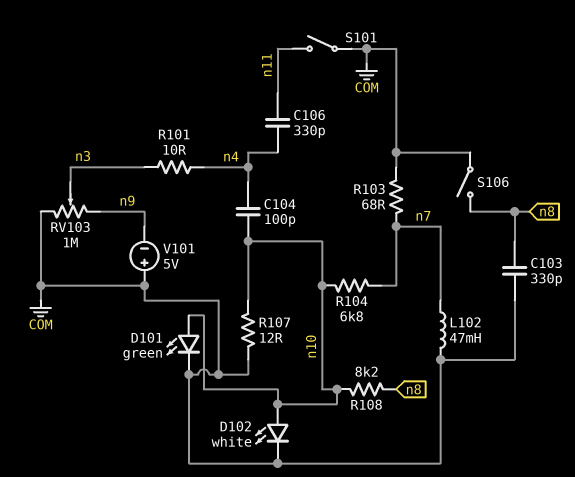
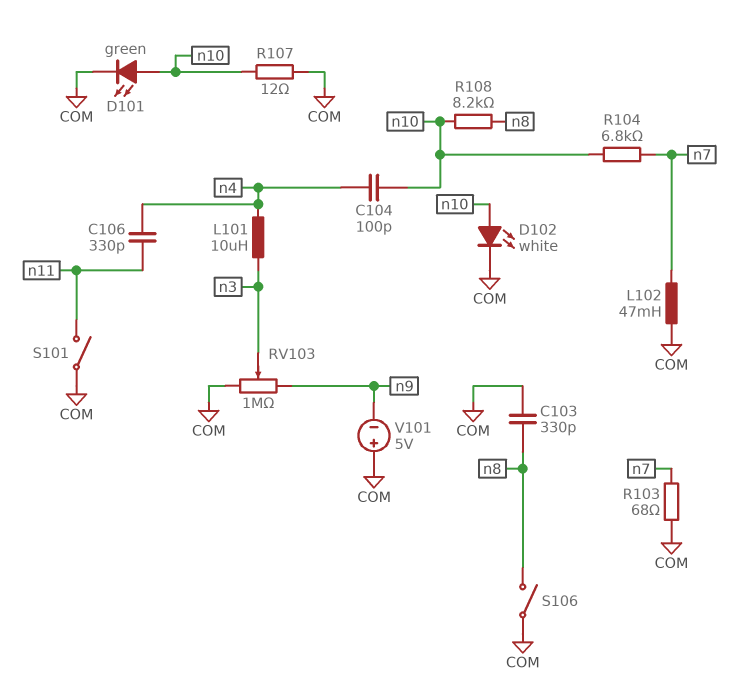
L101: none -> 10uH (n3, n4)
R101: 10 (n3, n4) -> none

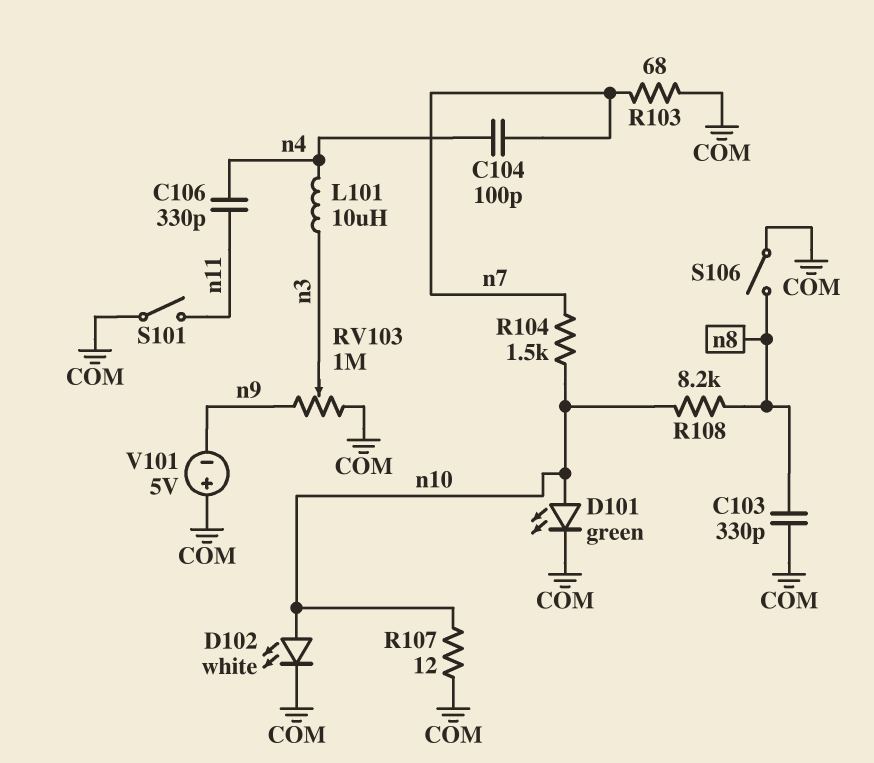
C104: 100pF (n4, n10) -> 100pF (n4, n7)
L102: 47mH (COM, n7) -> none
R104: 6.8k (n7, n10) -> 1.5k (n7, n10)

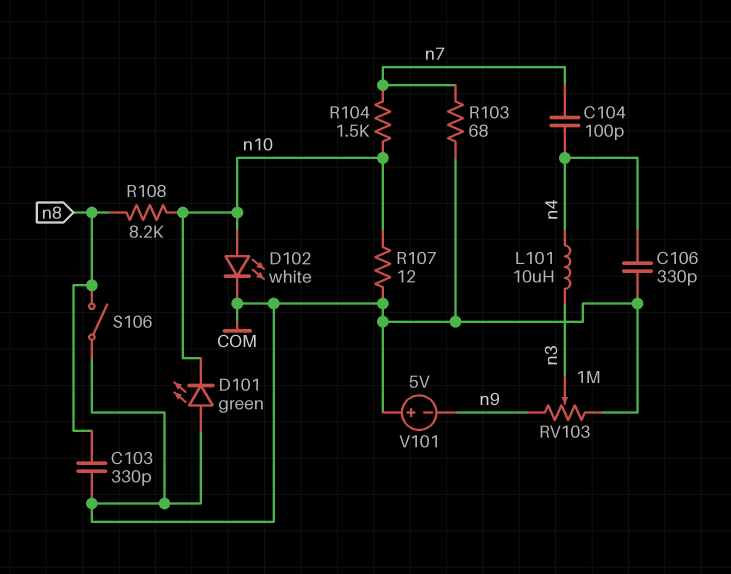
C106: 330pF (n4, n11) -> 330pF (COM, n4)
D101: LED green (A n10, K COM) -> LED green (A COM, K n10)
S101: switch (COM, n11) -> none

